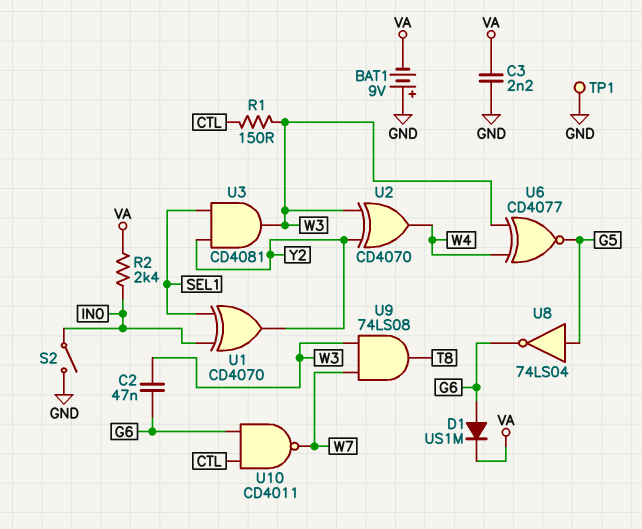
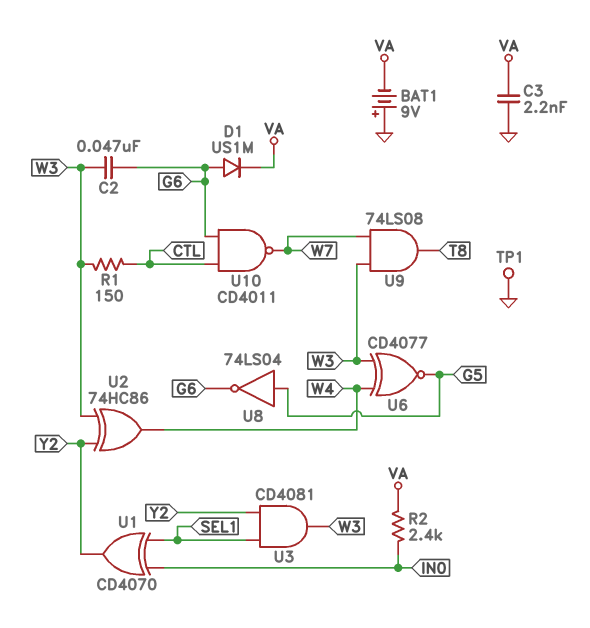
S2: switch (GND, IN0) -> none
U2: XOR CD4070 (in W3, in Y2, out W4) -> XOR 74HC86 (in W3, in Y2, out W4)

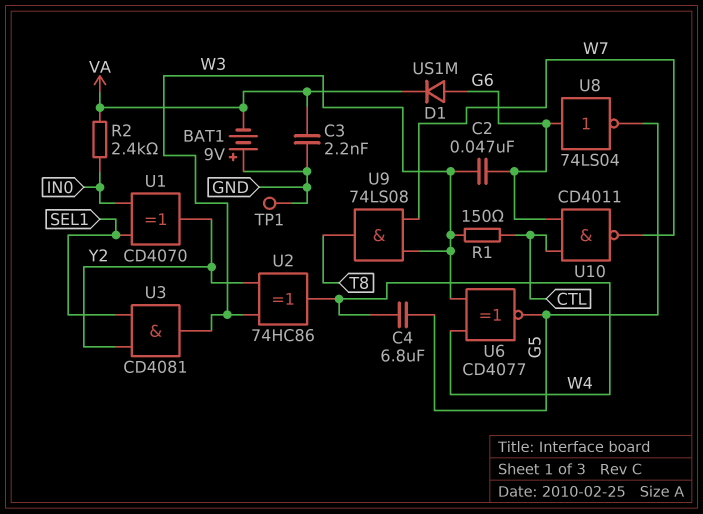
C4: none -> 6.8uF (G5, W4)
U8: NOT 74LS04 (in G5, out G6) -> NOT 74LS04 (in G6, out G5)

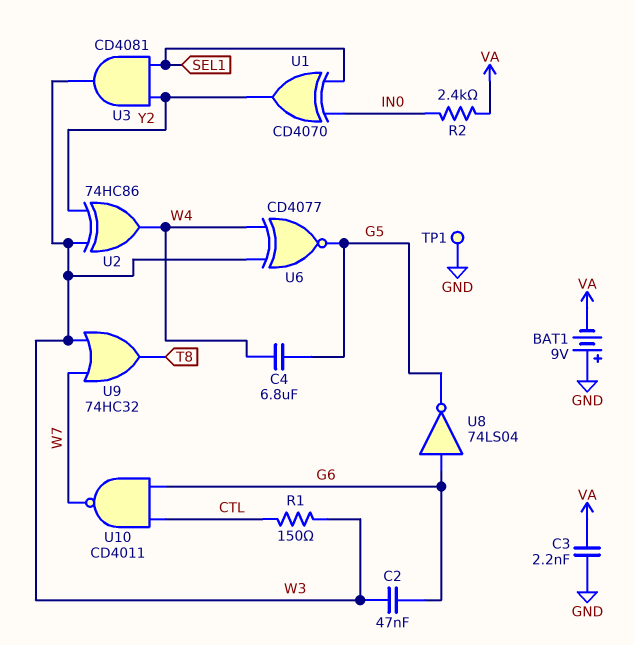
D1: diode US1M (A G6, K VA) -> none
U9: AND 74LS08 (in W3, in W7, out T8) -> OR 74HC32 (in W3, in W7, out T8)

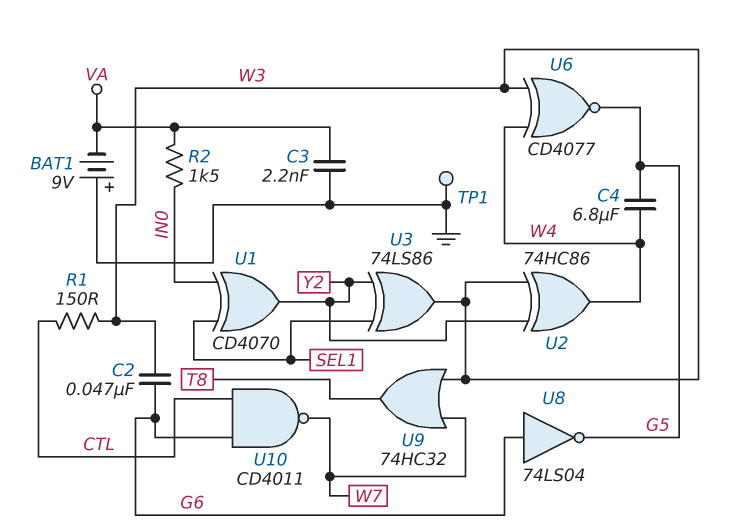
R2: 2.4k (IN0, VA) -> 1.5k (IN0, VA)
U3: AND CD4081 (in SEL1, in Y2, out W3) -> XOR 74LS86 (in SEL1, in Y2, out W3)

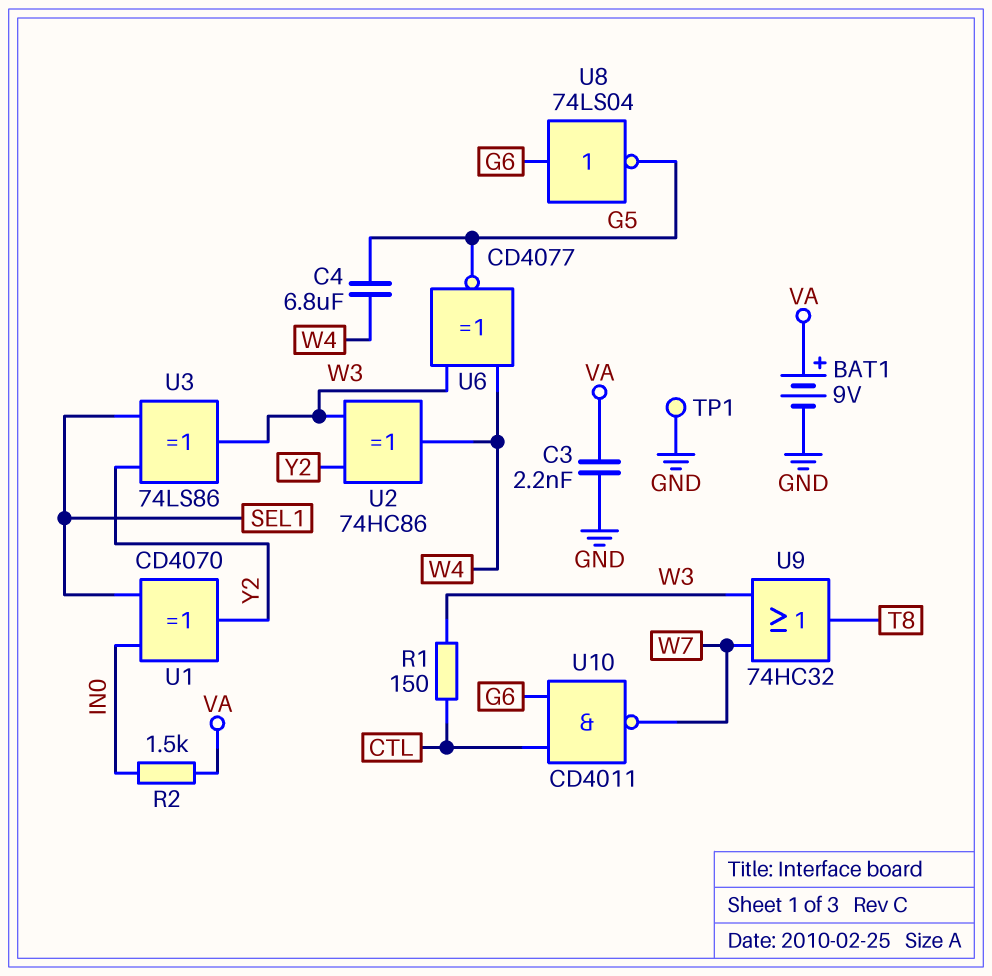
BAT1: 9V (plus GND, minus VA) -> 9V (plus VA, minus GND)
C2: 47nF (G6, W3) -> none

